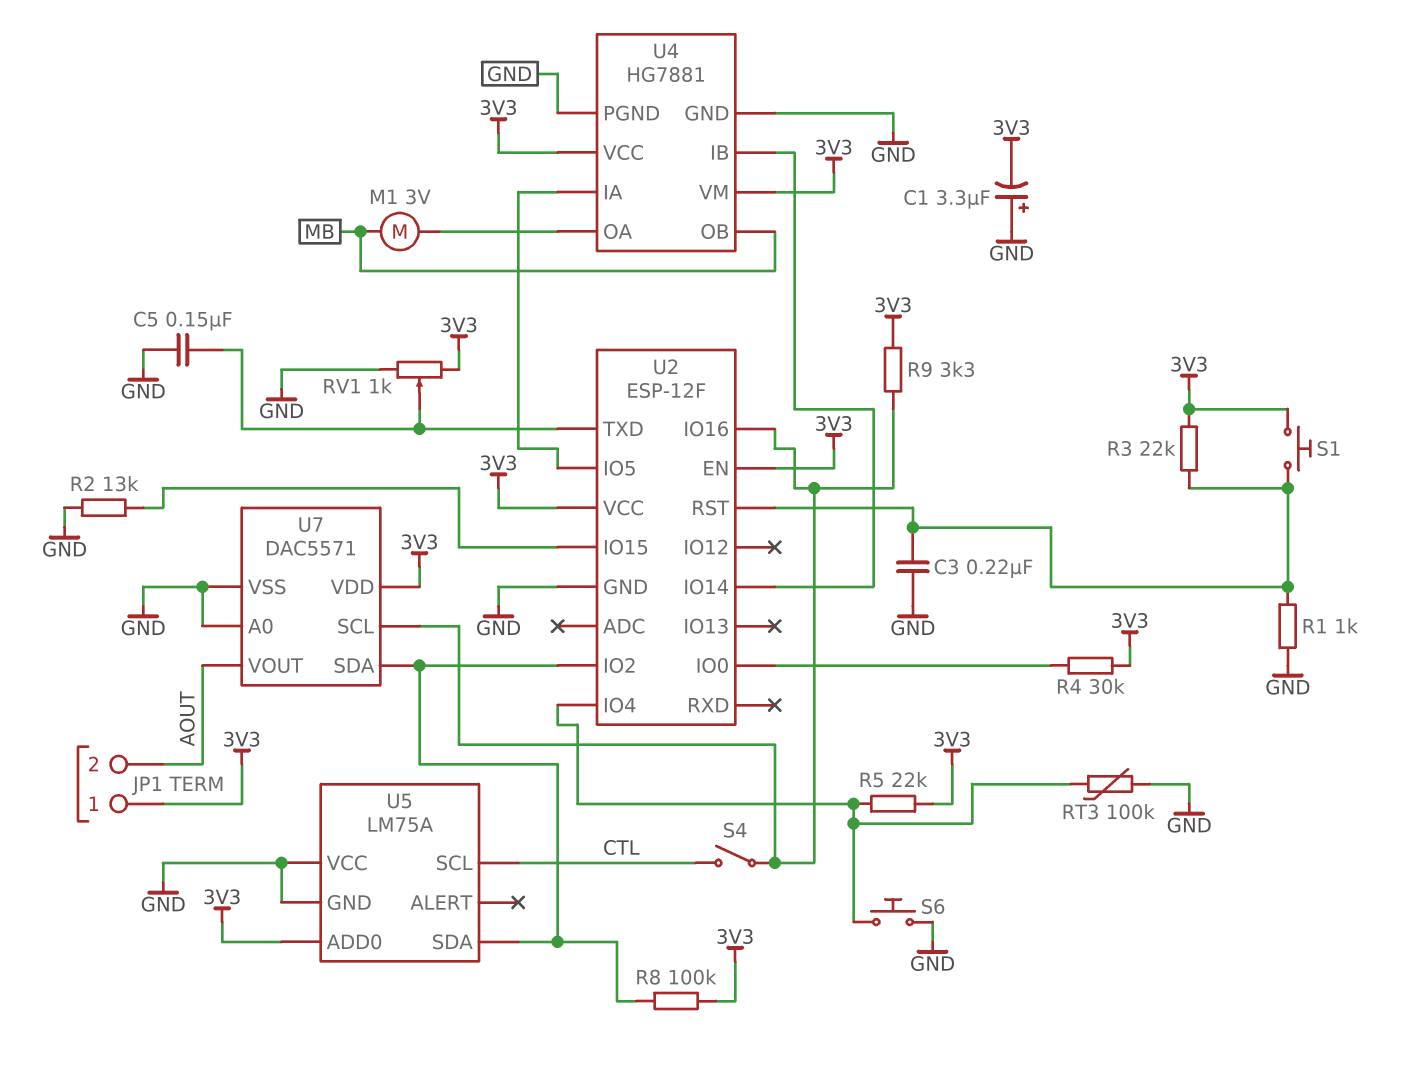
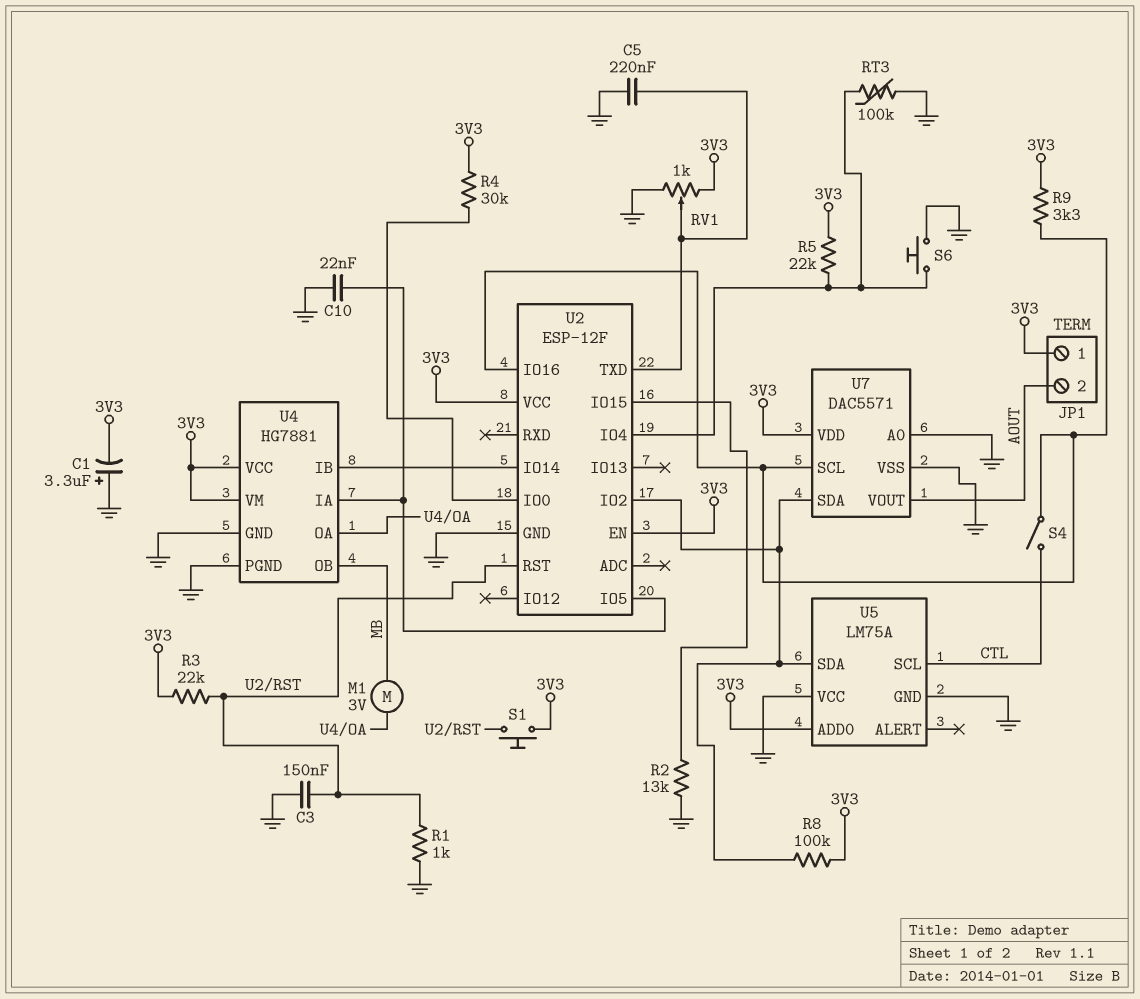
C3: 220nF (GND, U2/RST) -> 150nF (GND, U2/RST)
C5: 150nF (GND, U2/TXD) -> 220nF (GND, U2/TXD)
C10: none -> 22nF (GND, U2/IO5)

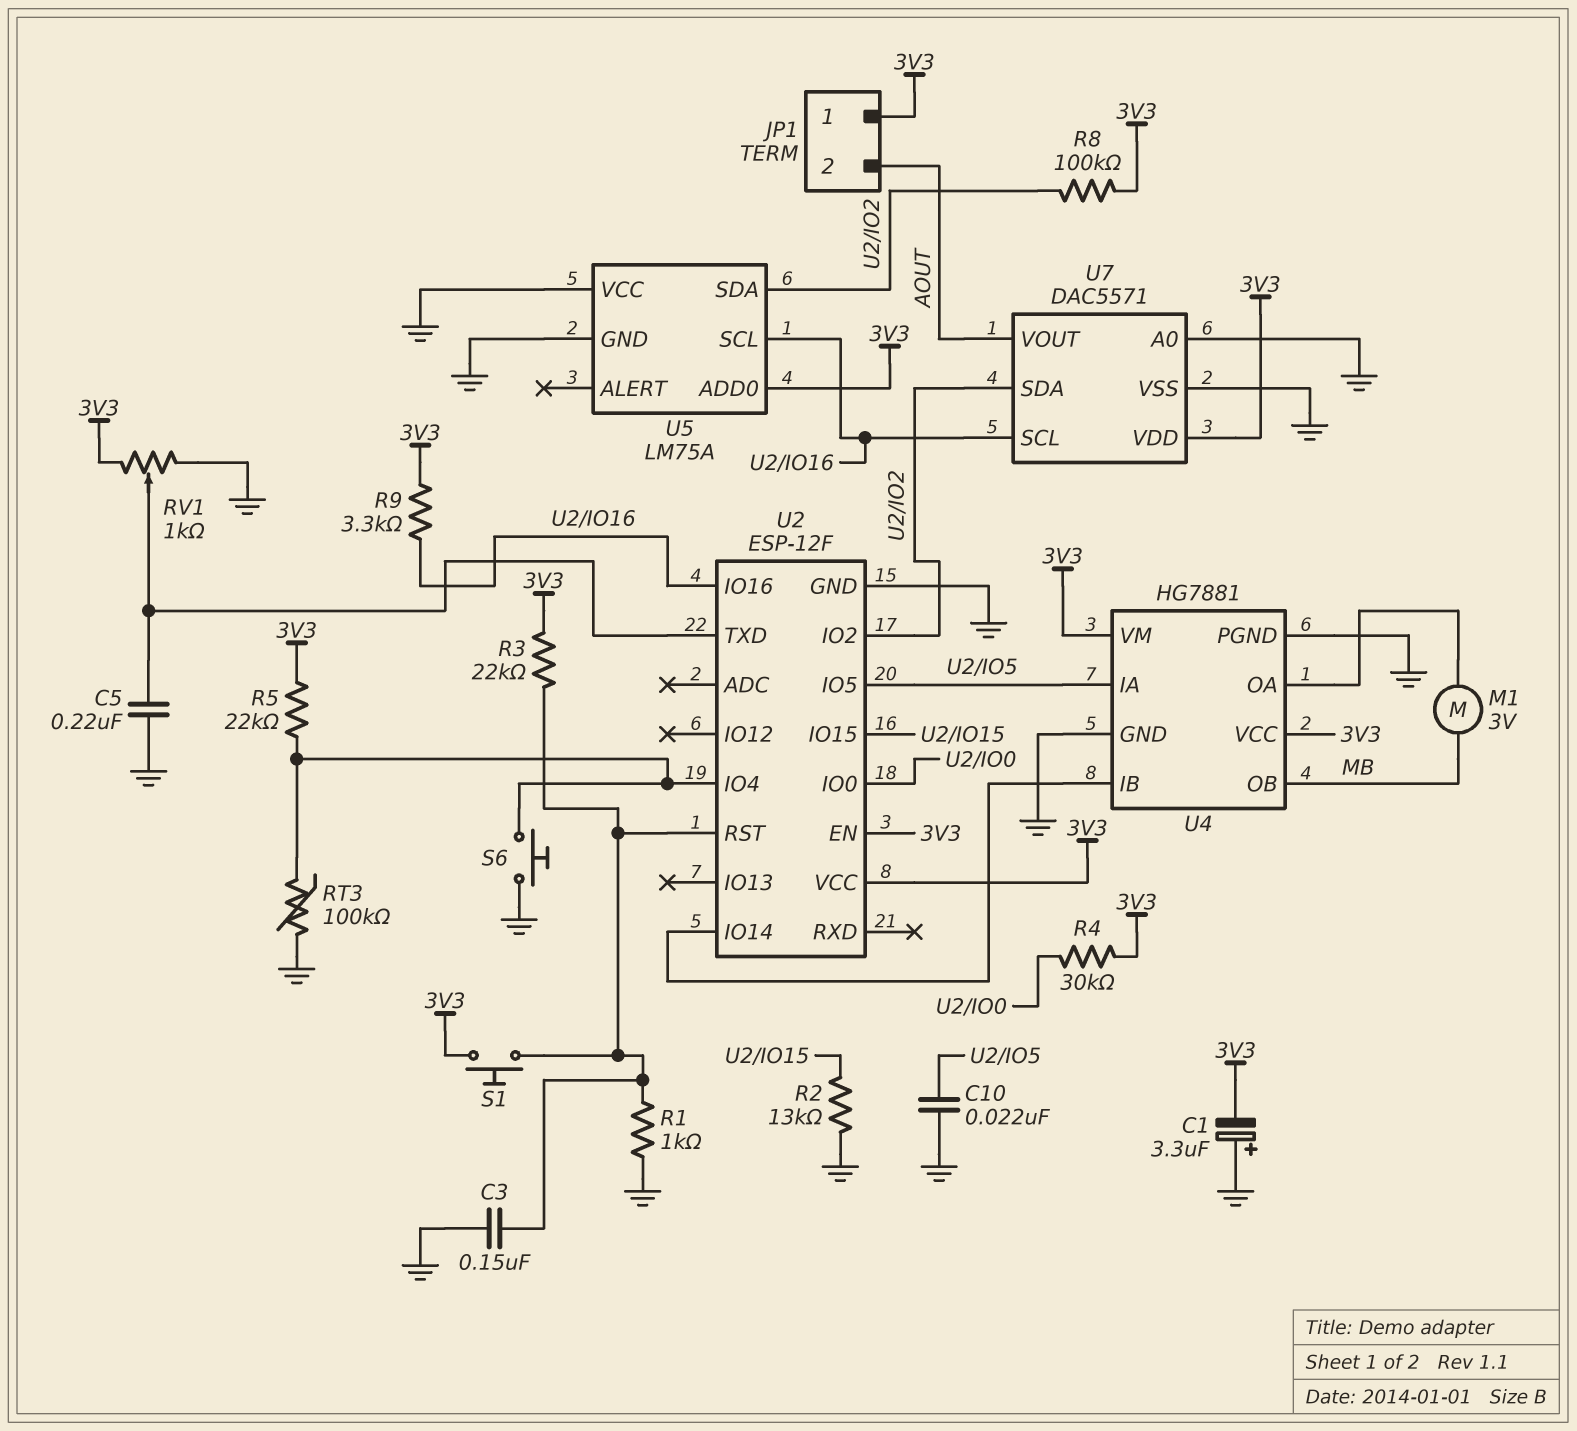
S4: switch (CTL, U2/IO16) -> none
U5 pin SCL: CTL -> U2/IO16

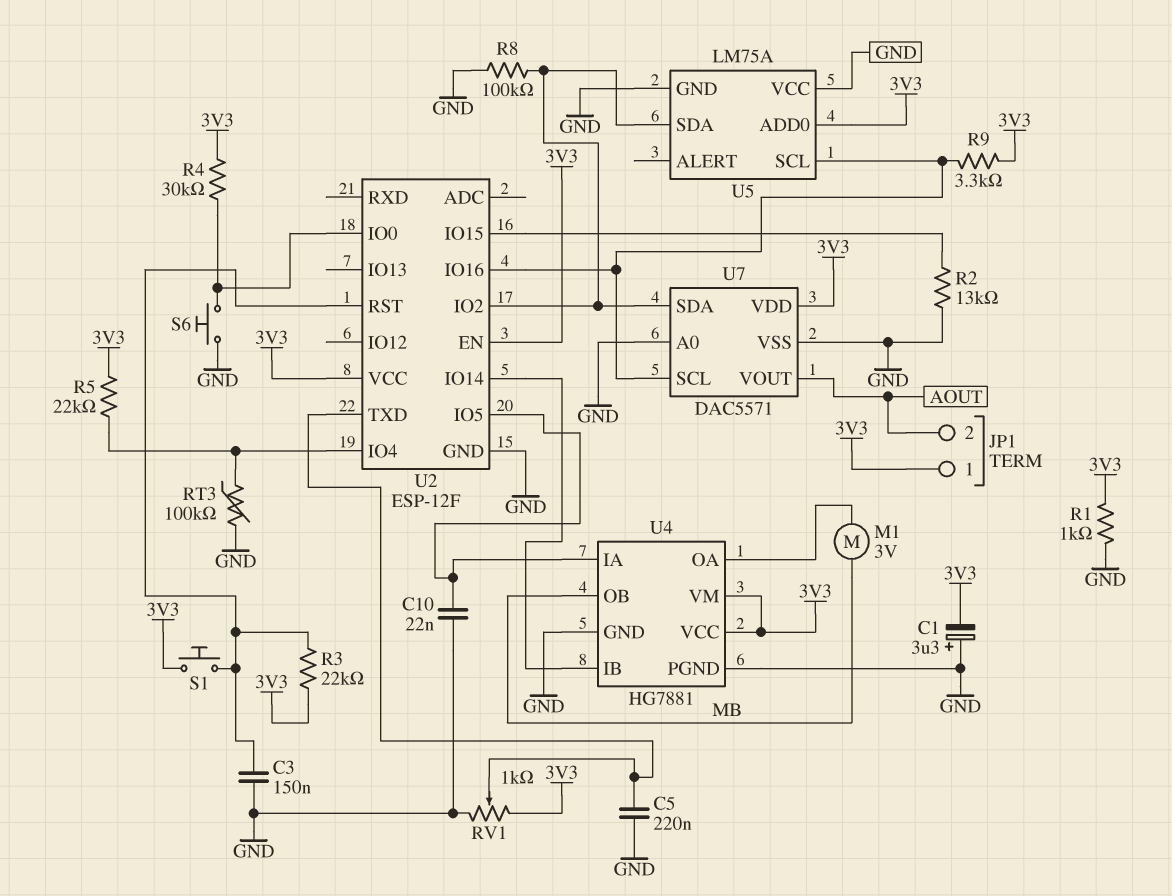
R1: 1k (GND, U2/RST) -> 1k (3V3, GND)
R8: 100k (3V3, U2/IO2) -> 100k (GND, U2/IO2)
S6: button (GND, U2/IO4) -> button (GND, U2/IO0)

